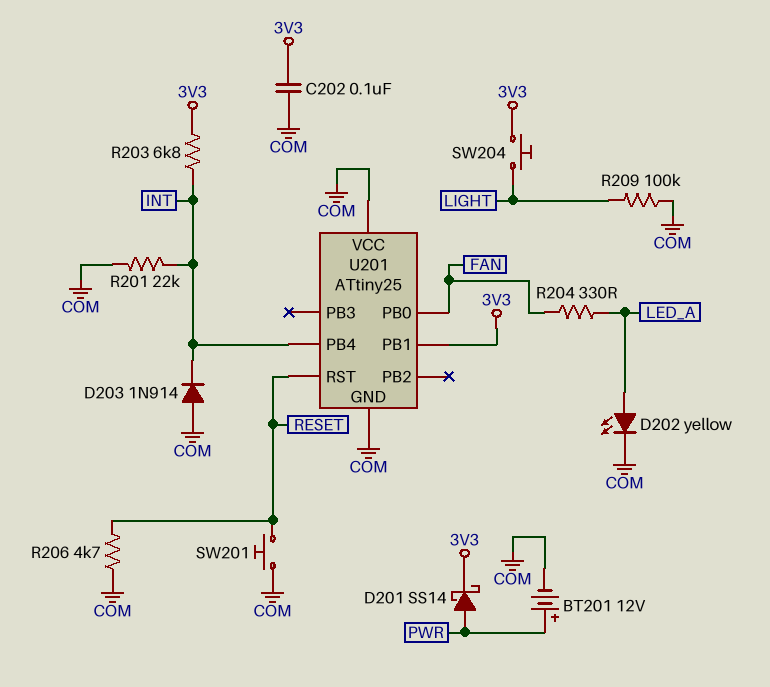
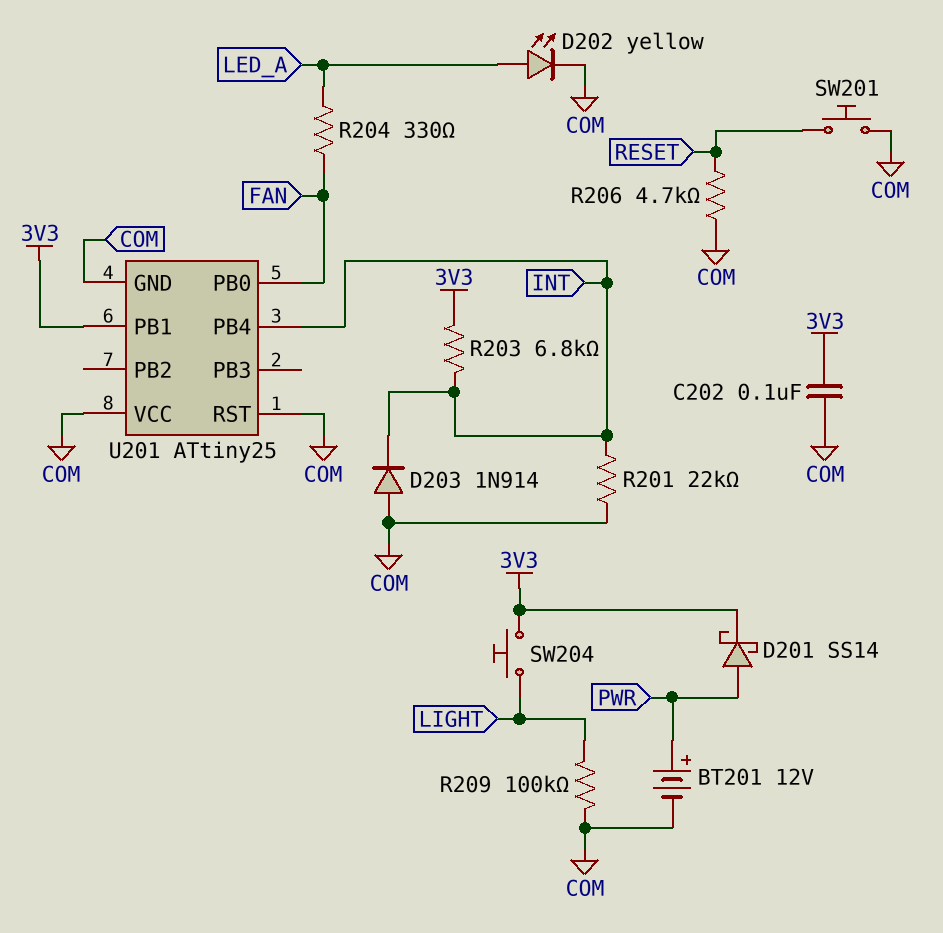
U201 pin RST: RESET -> COM

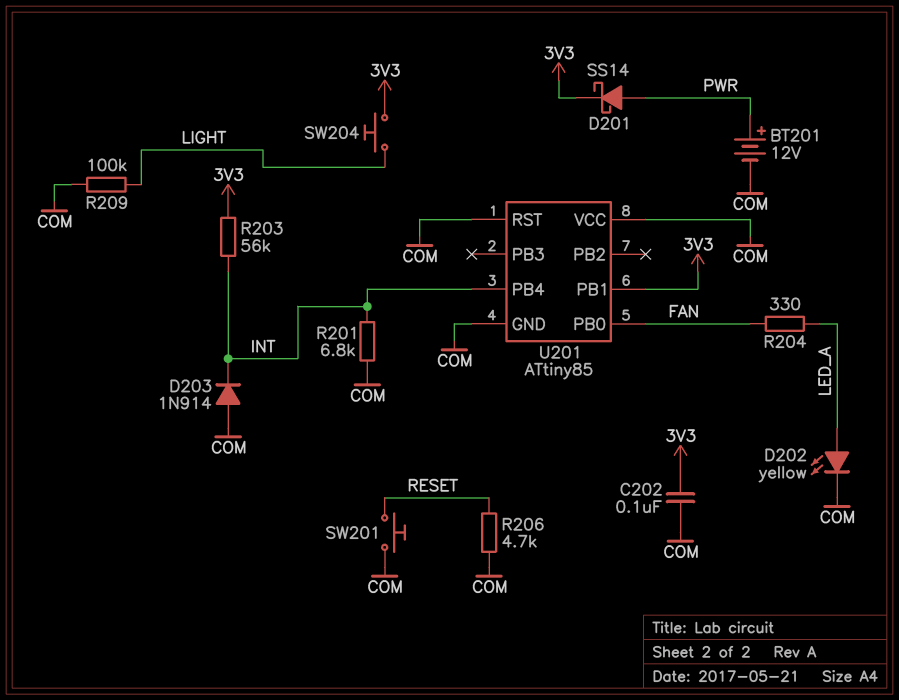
R201: 22k (COM, INT) -> 6.8k (COM, INT)
R203: 6.8k (3V3, INT) -> 56k (3V3, INT)
U201: ATtiny25 -> ATtiny85

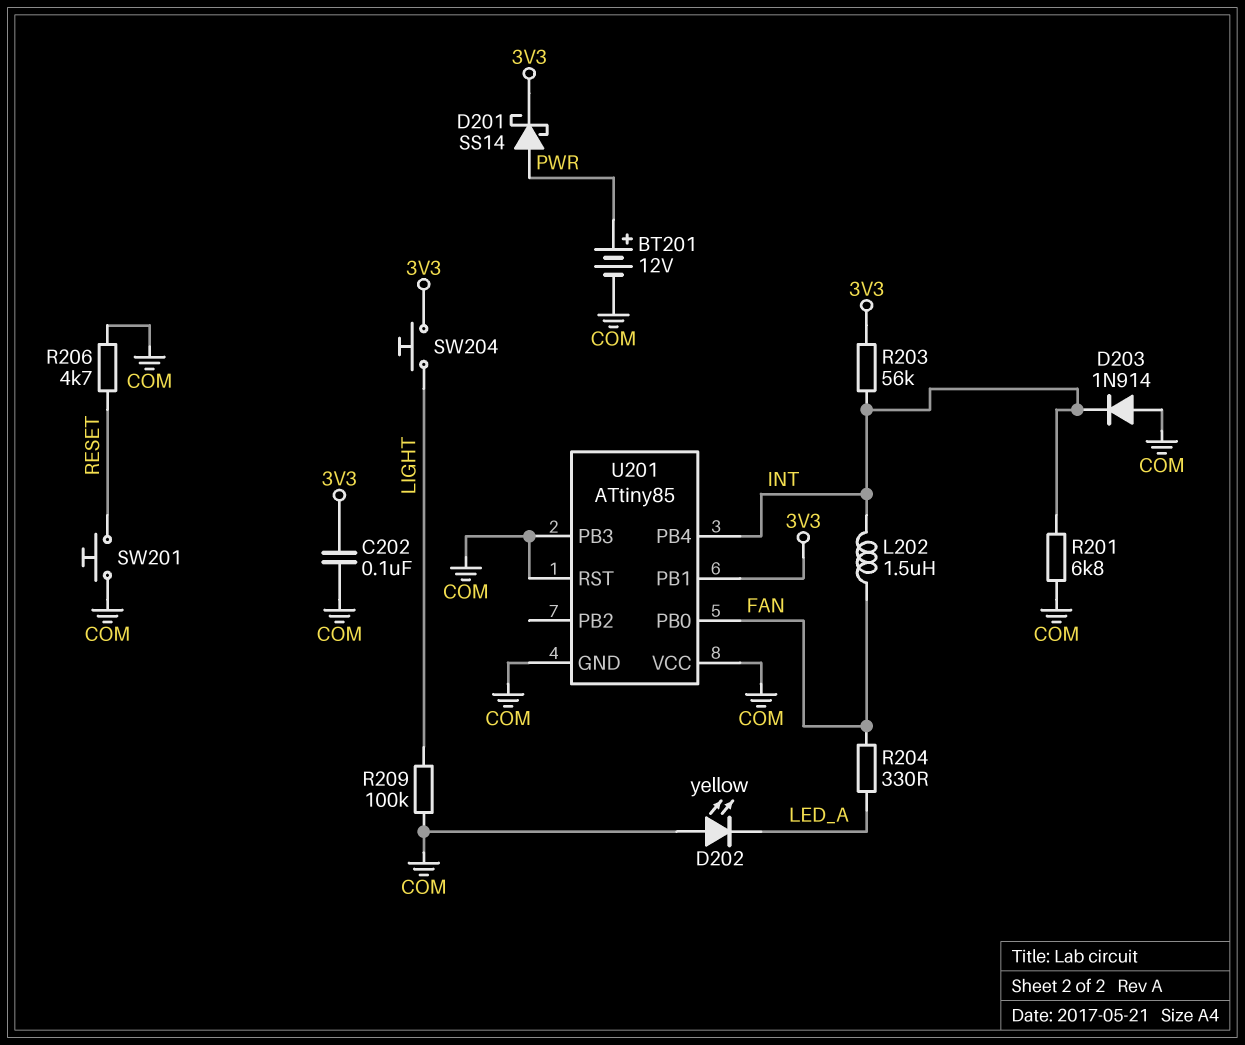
D202: LED yellow (A LED_A, K COM) -> LED yellow (A COM, K LED_A)
L202: none -> 1.5uH (FAN, INT)
U201 pin PB3: none -> COM

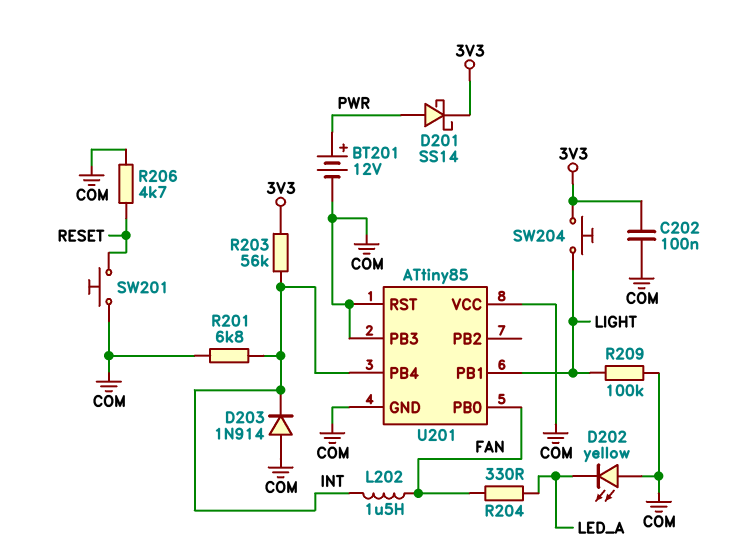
U201 pin PB1: 3V3 -> LIGHT

